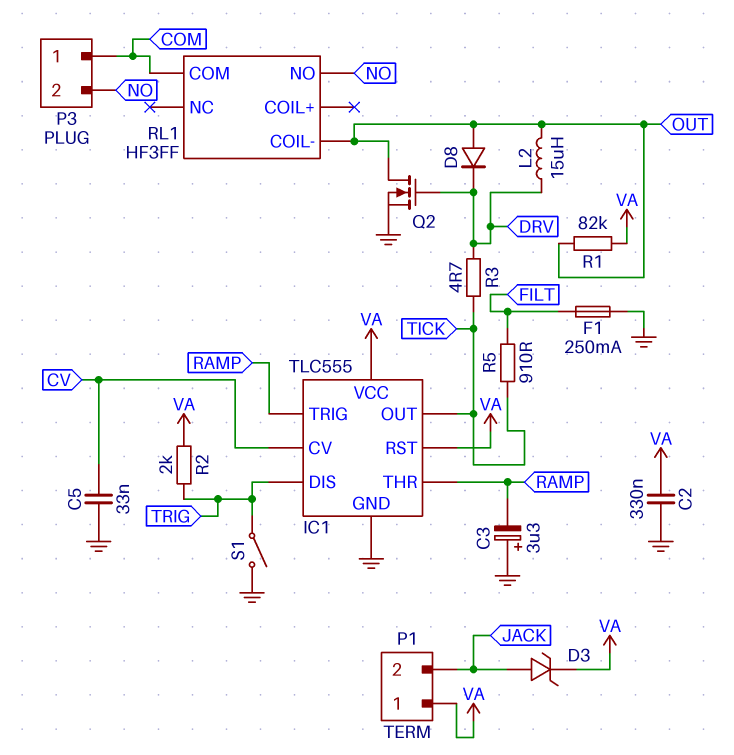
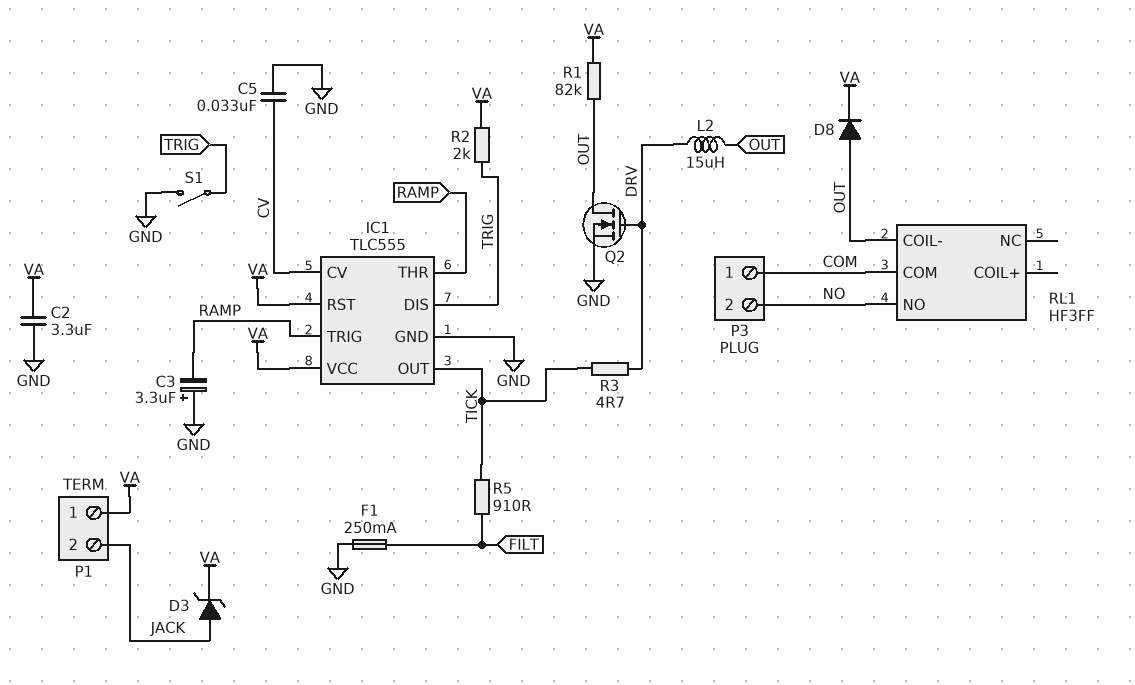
C2: 330nF (GND, VA) -> 3.3uF (GND, VA)
D8: diode (A OUT, K DRV) -> diode (A OUT, K VA)

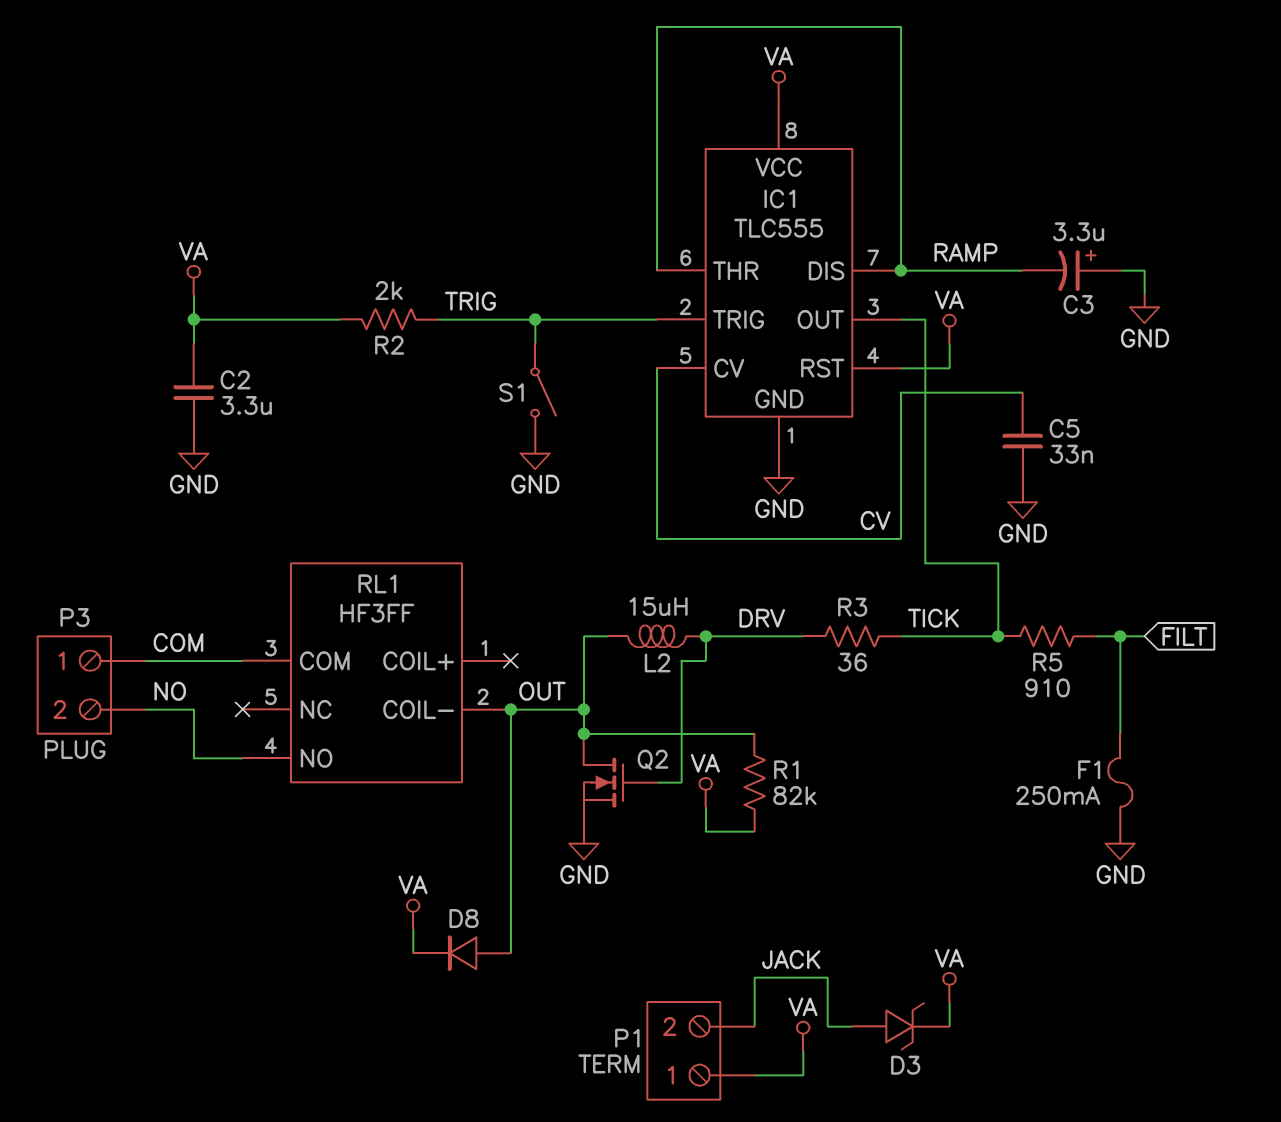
IC1 pin DIS: TRIG -> RAMP
IC1 pin TRIG: RAMP -> TRIG
R3: 4.7 (DRV, TICK) -> 36 (DRV, TICK)

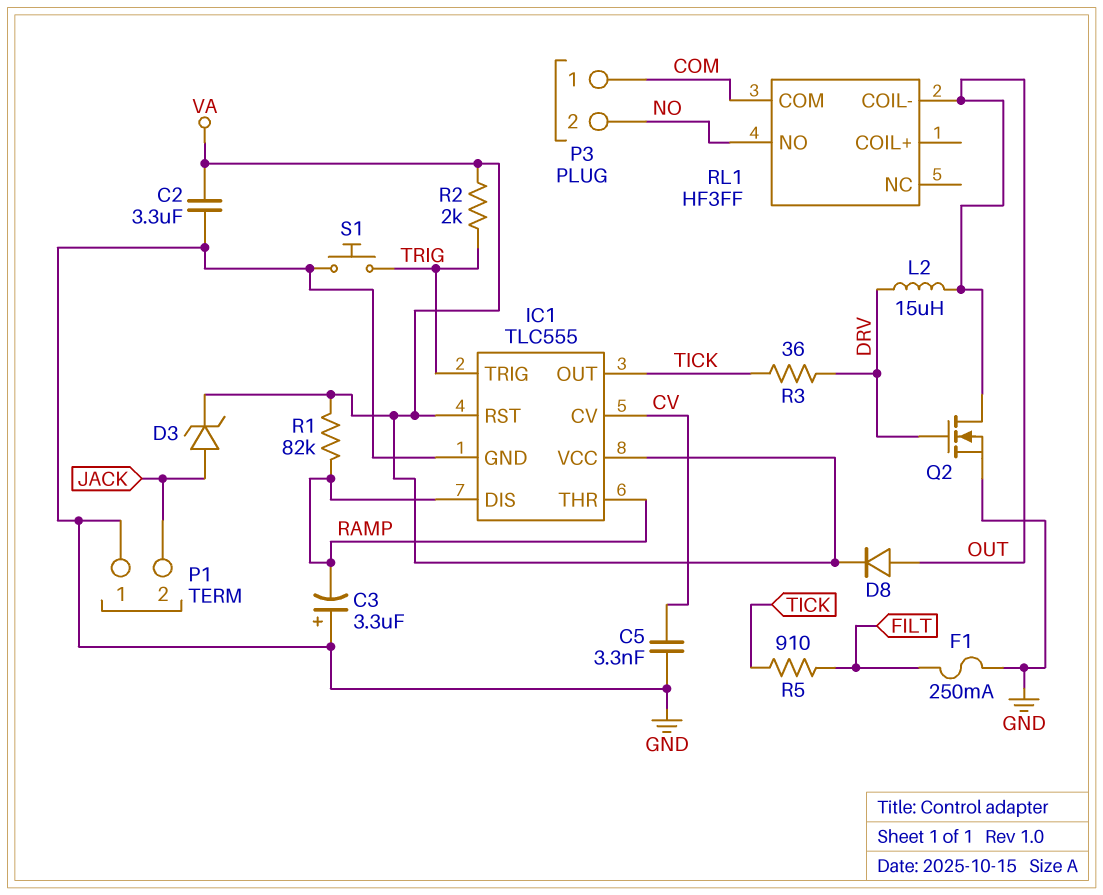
C5: 33nF (CV, GND) -> 3.3nF (CV, GND)
P1 pin 1: VA -> GND
R1: 82k (OUT, VA) -> 82k (RAMP, VA)
S1: switch (GND, TRIG) -> button (GND, TRIG)

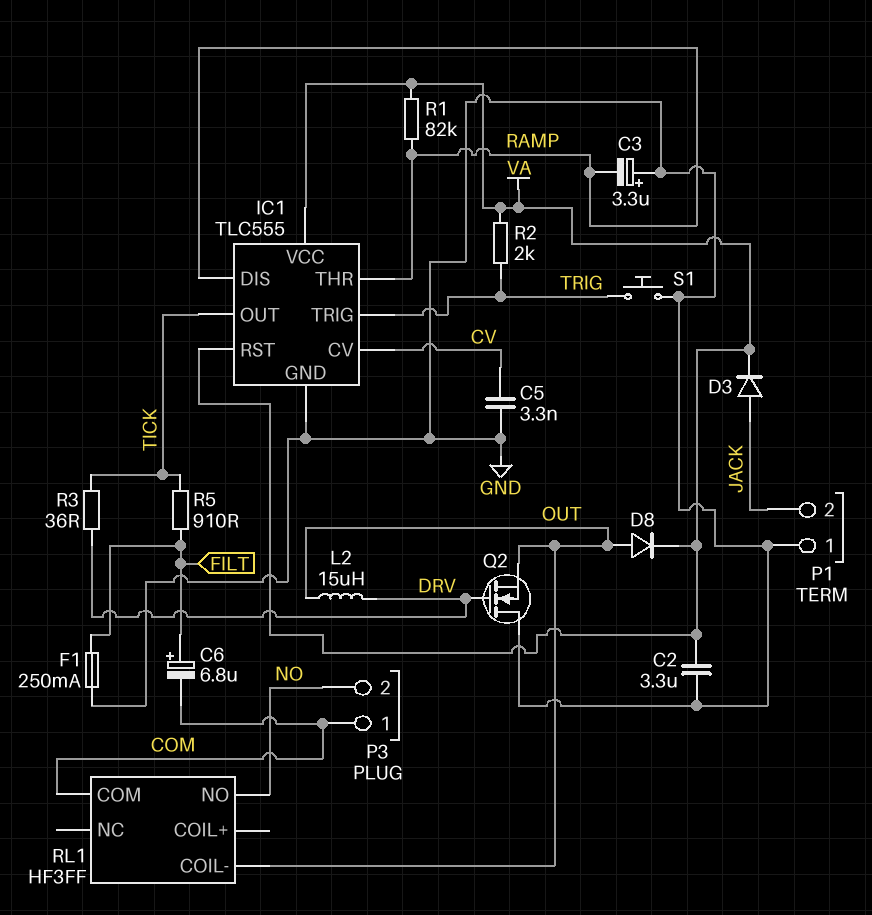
C6: none -> 6.8uF (plus FILT, minus COM)
D3: zener (A JACK, K VA) -> diode (A JACK, K VA)
Q2: NMOS (G DRV, D OUT, S GND) -> NMOS (G DRV, D GND, S OUT)

